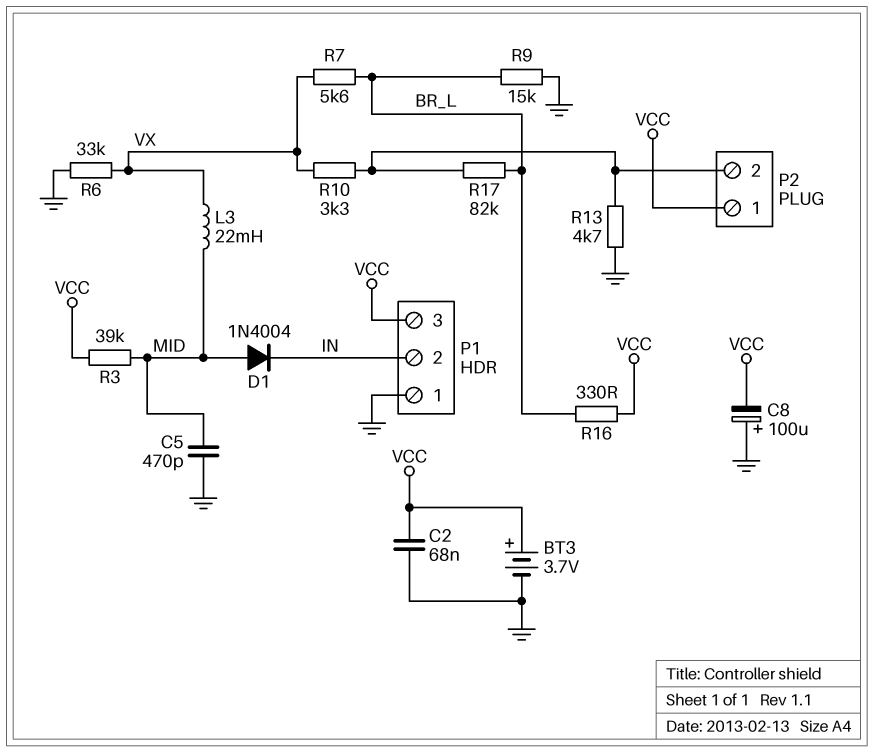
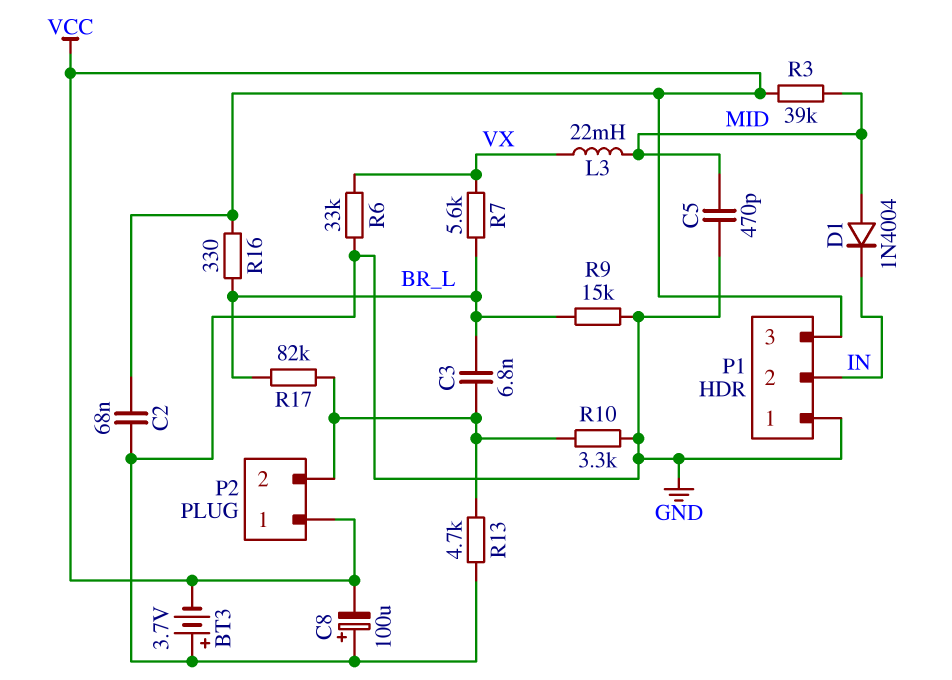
BT3: 3.7V (plus VCC, minus GND) -> 3.7V (plus GND, minus VCC)
C3: none -> 6.8nF (BR_L, P2/2)
R10: 3.3k (P2/2, VX) -> 3.3k (GND, P2/2)

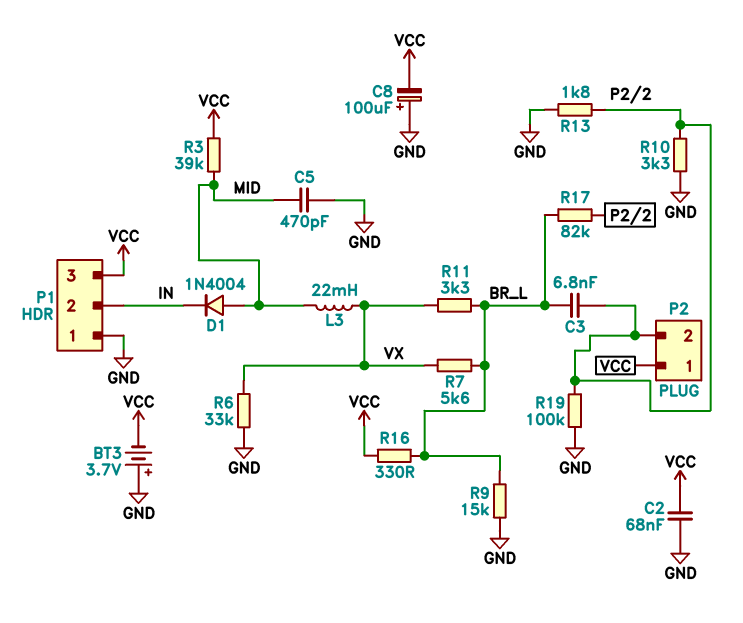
R11: none -> 3.3k (BR_L, VX)
R13: 4.7k (GND, P2/2) -> 1.8k (GND, P2/2)
R19: none -> 100k (GND, P2/2)

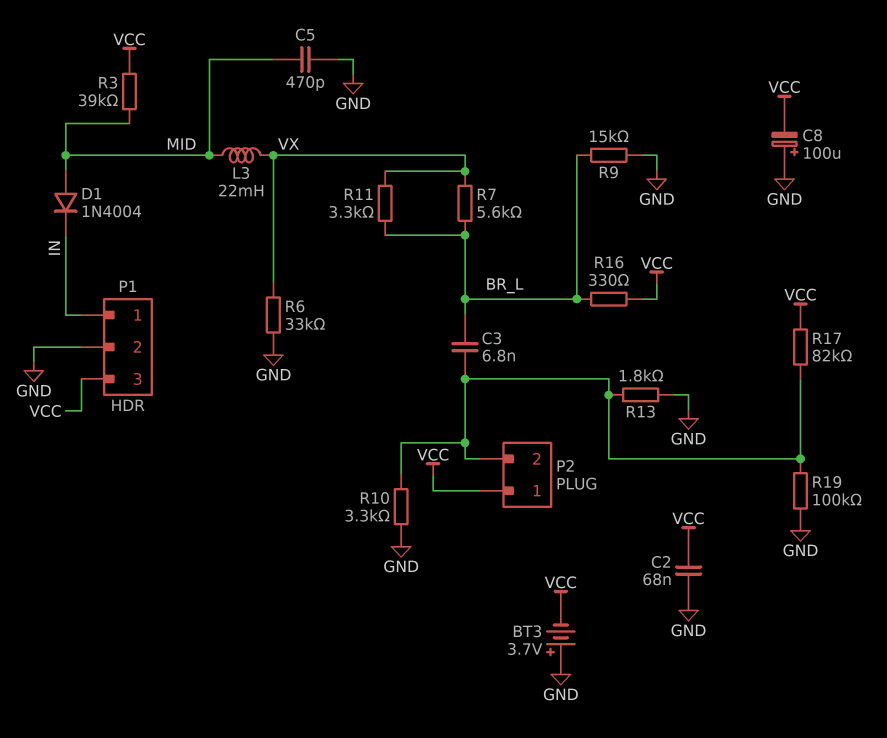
P1 pin 1: GND -> IN
P1 pin 2: IN -> GND
R17: 82k (BR_L, P2/2) -> 82k (P2/2, VCC)

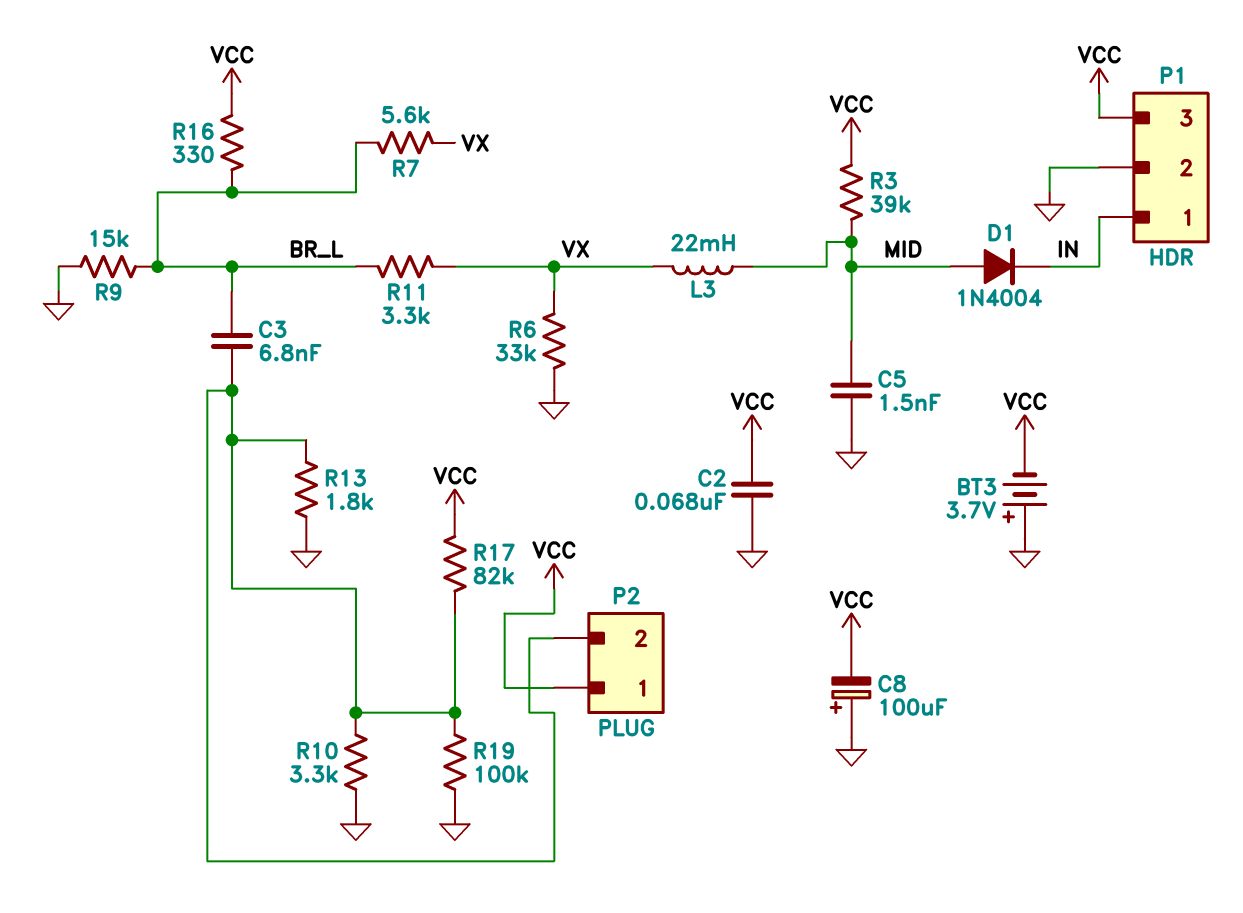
C5: 470pF (GND, MID) -> 1.5nF (GND, MID)

